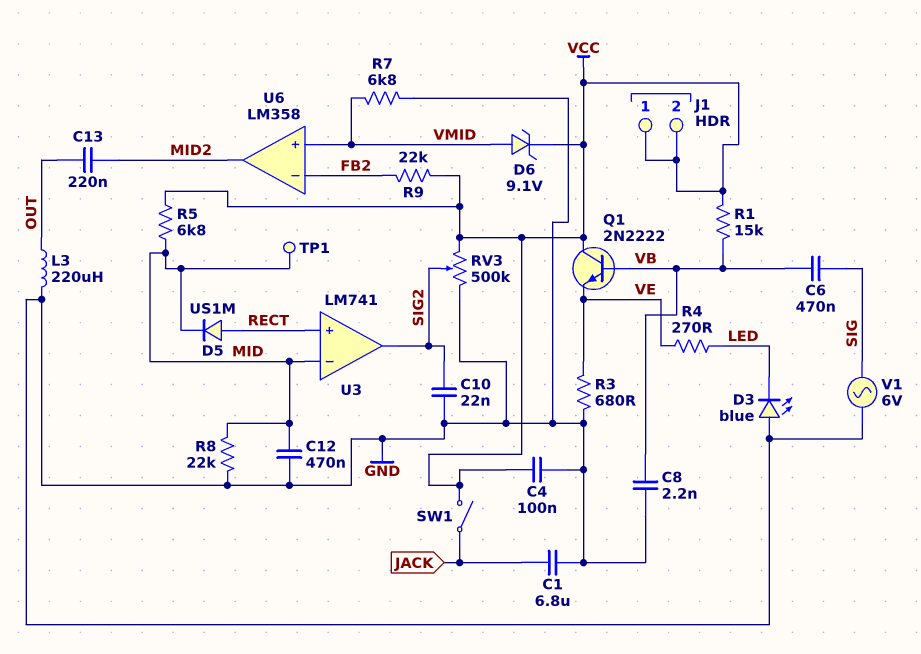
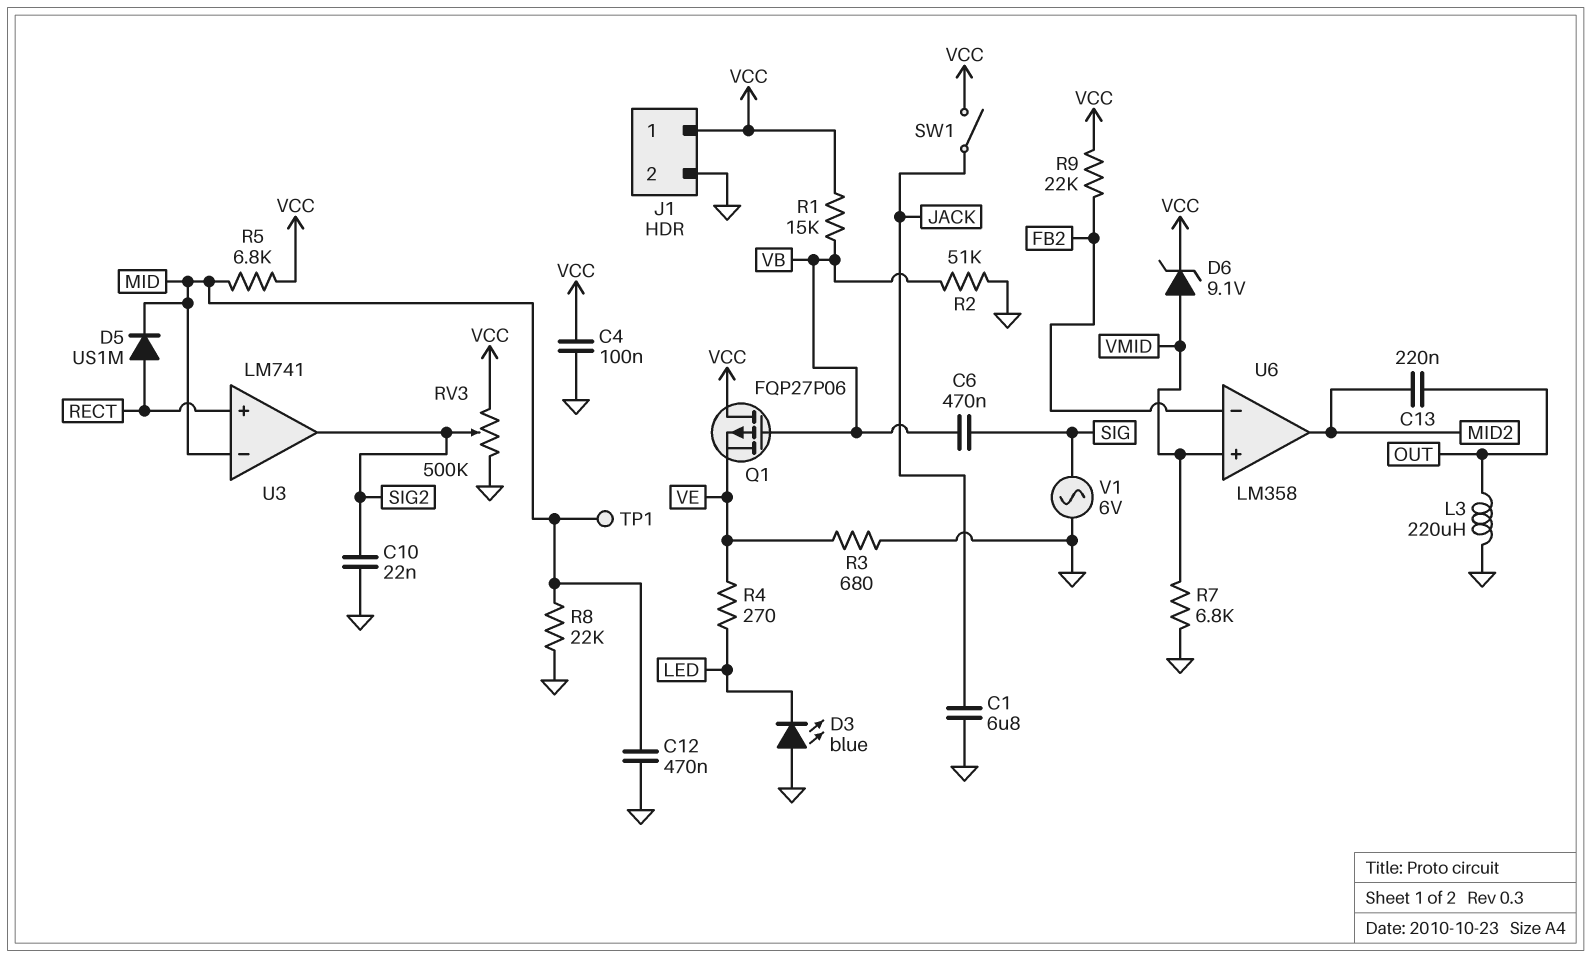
C8: 2.2nF (GND, VB) -> none
J1 pin 2: VCC -> GND
Q1: NPN 2N2222 (B VB, C VCC, E VE) -> PMOS FQP27P06 (G VB, D VCC, S VE)
R2: none -> 51k (GND, VB)

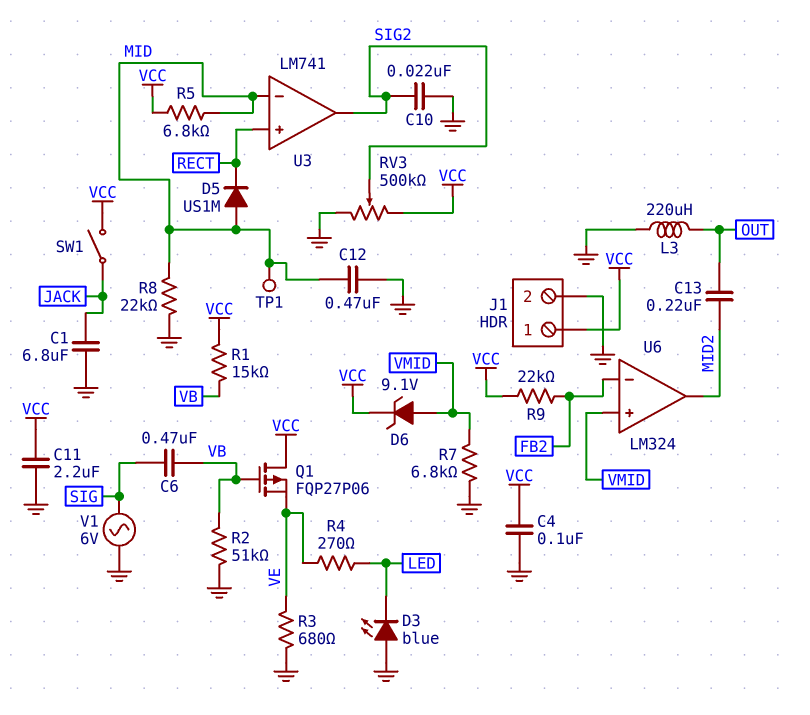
C11: none -> 2.2uF (GND, VCC)
D5: diode US1M (A RECT, K MID) -> diode US1M (A MID, K RECT)
U6: LM358 -> LM324

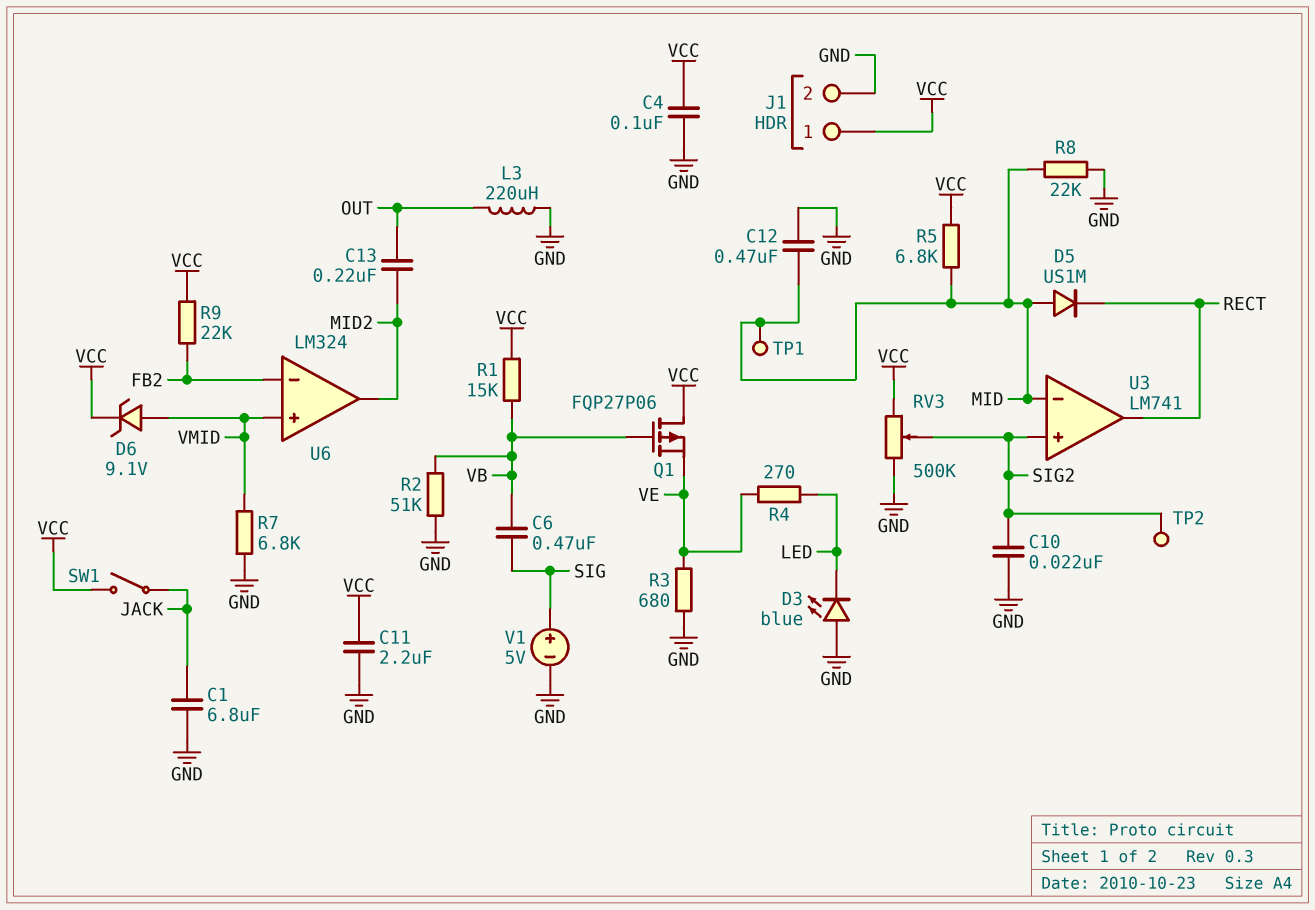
TP2: none -> test point (SIG2)
U3 pin in+: RECT -> SIG2
U3 pin out: SIG2 -> RECT
V1: AC 6V (GND, SIG) -> 5V (plus SIG, minus GND)

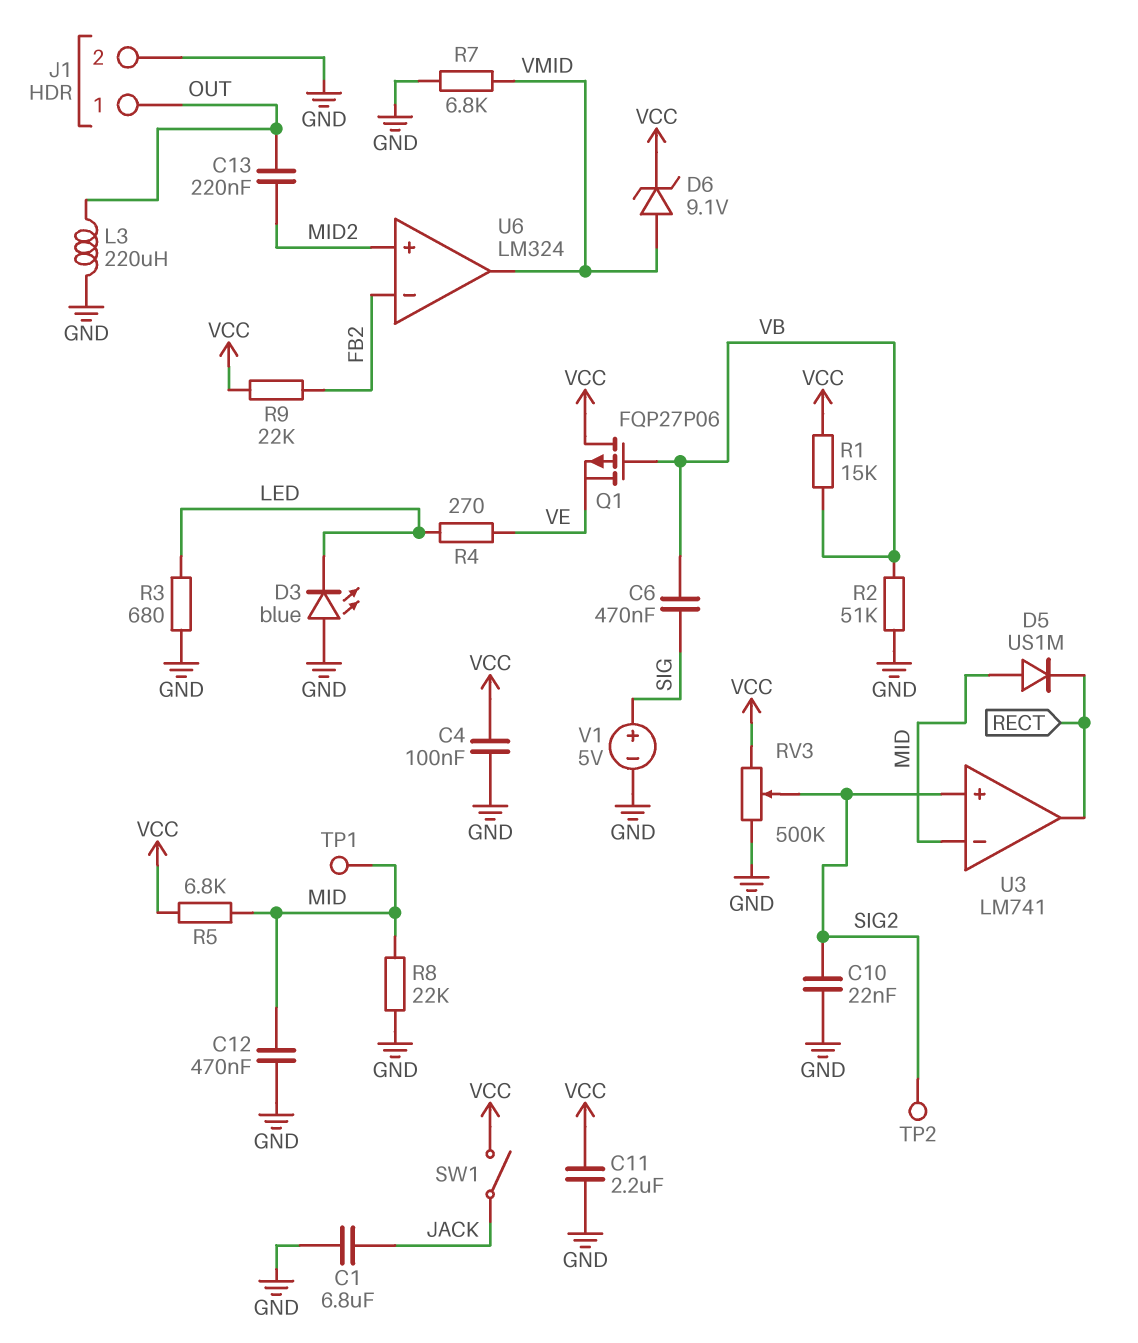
J1 pin 1: VCC -> OUT
R3: 680 (GND, VE) -> 680 (GND, LED)
U6 pin in+: VMID -> MID2
U6 pin out: MID2 -> VMID

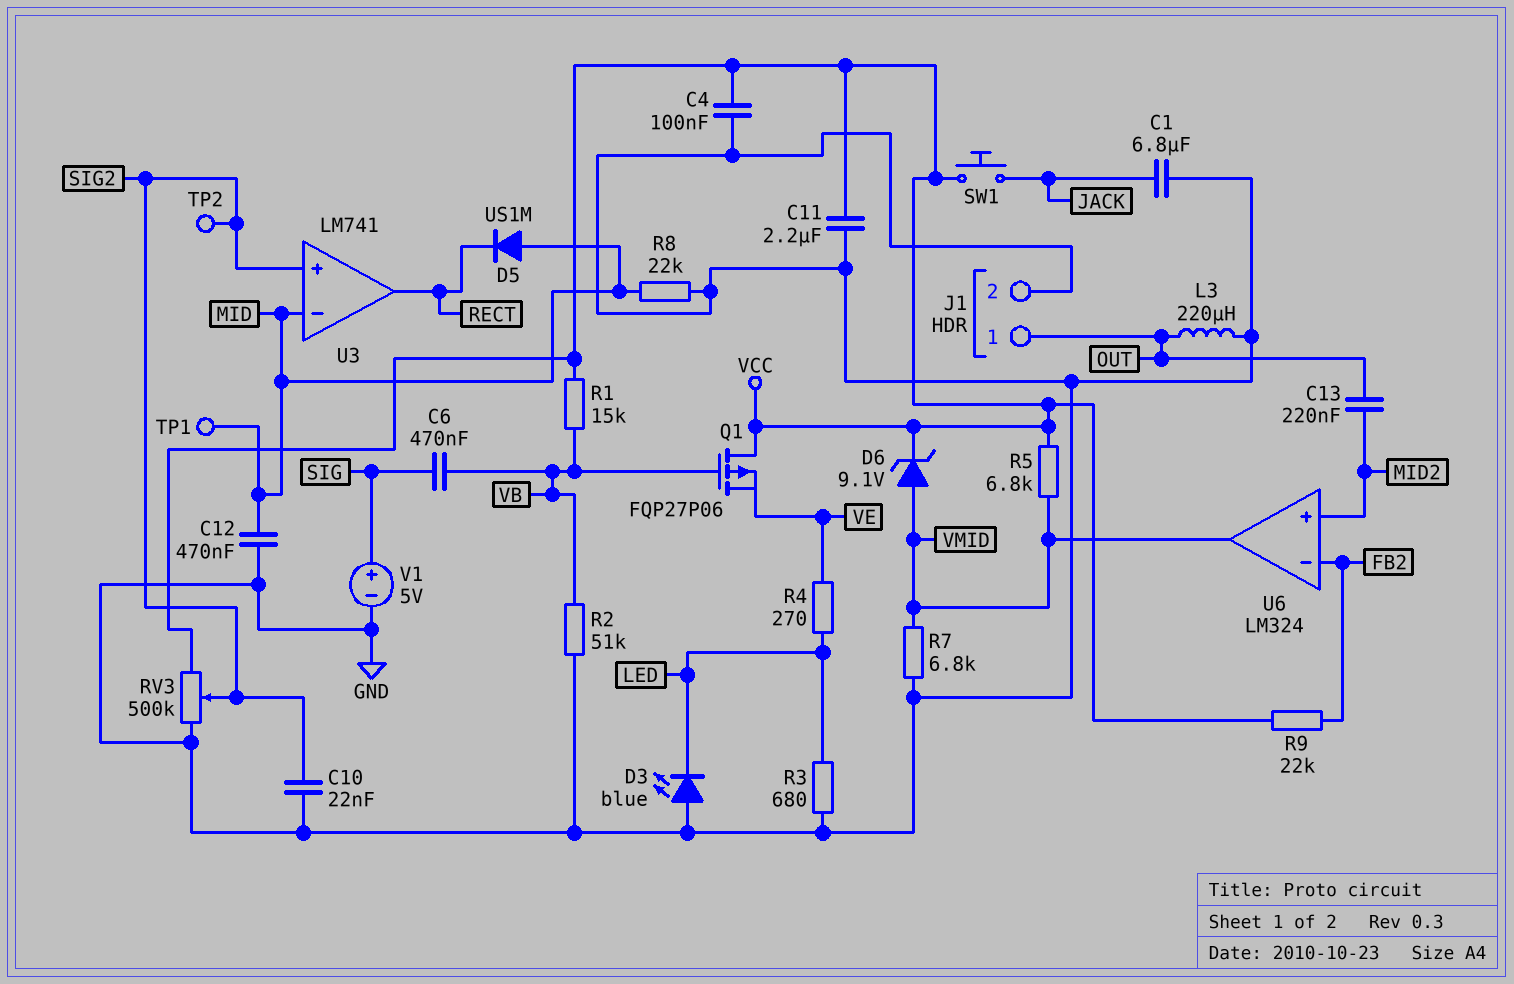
R5: 6.8k (MID, VCC) -> 6.8k (VCC, VMID)
SW1: switch (JACK, VCC) -> button (JACK, VCC)

